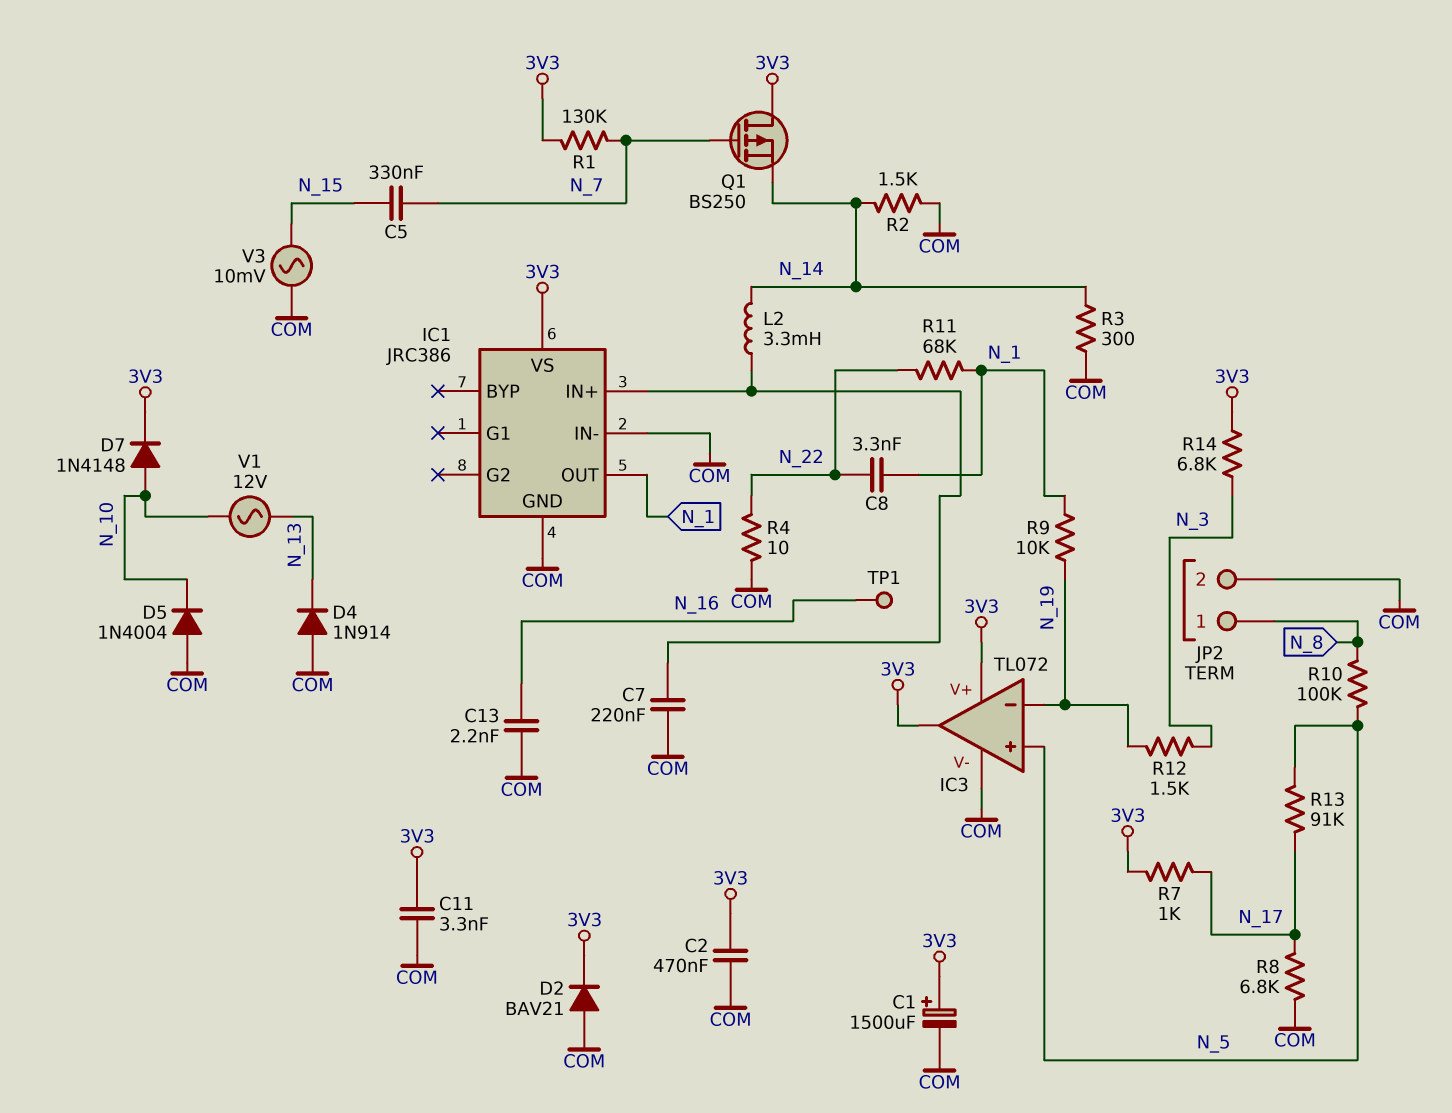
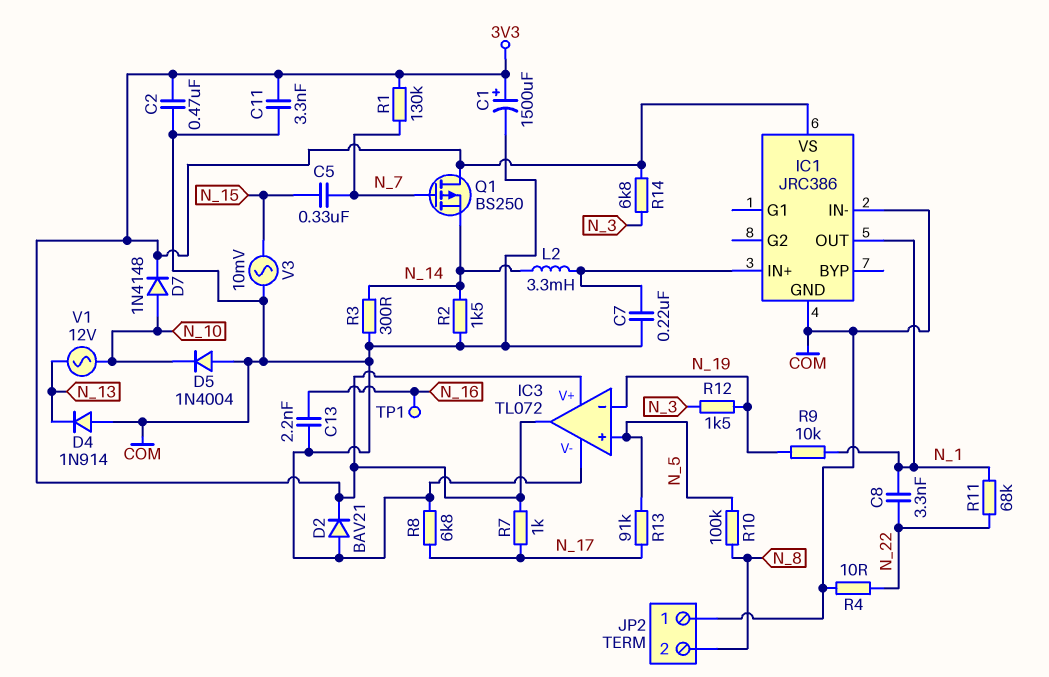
JP2 pin 1: N_8 -> COM
JP2 pin 2: COM -> N_8

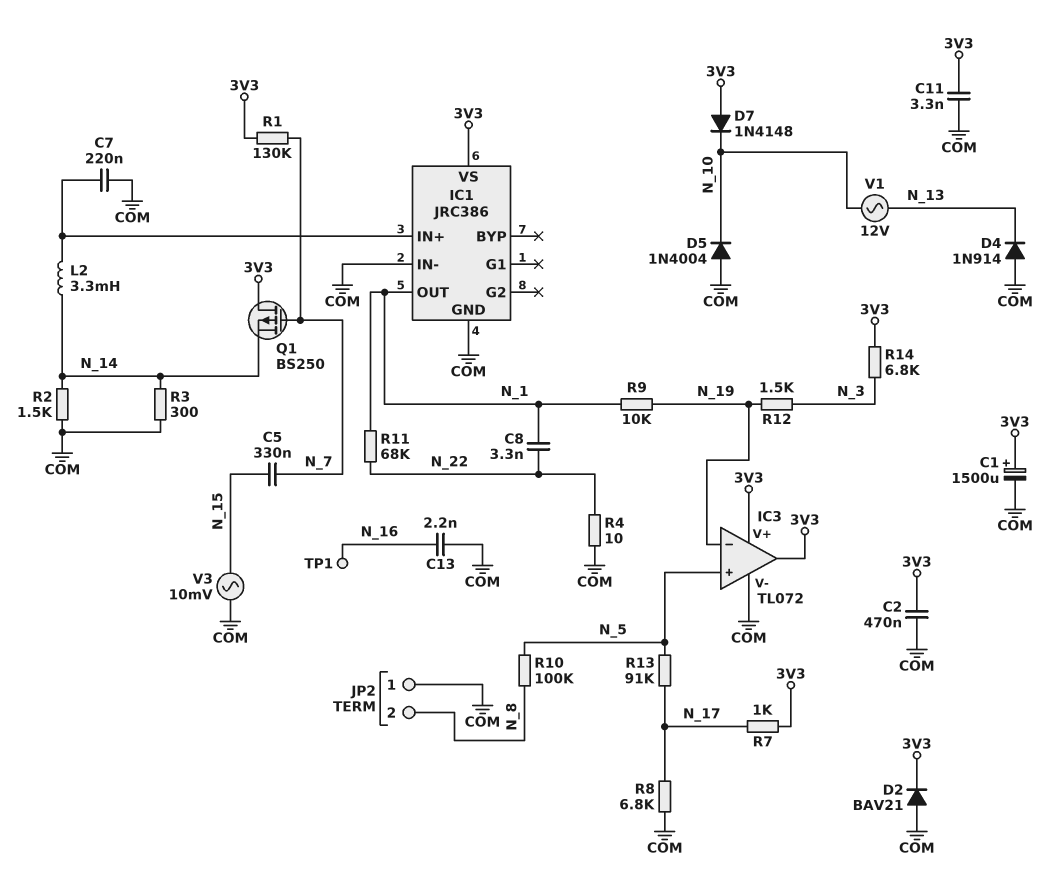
D7: diode 1N4148 (A N_10, K 3V3) -> diode 1N4148 (A 3V3, K N_10)

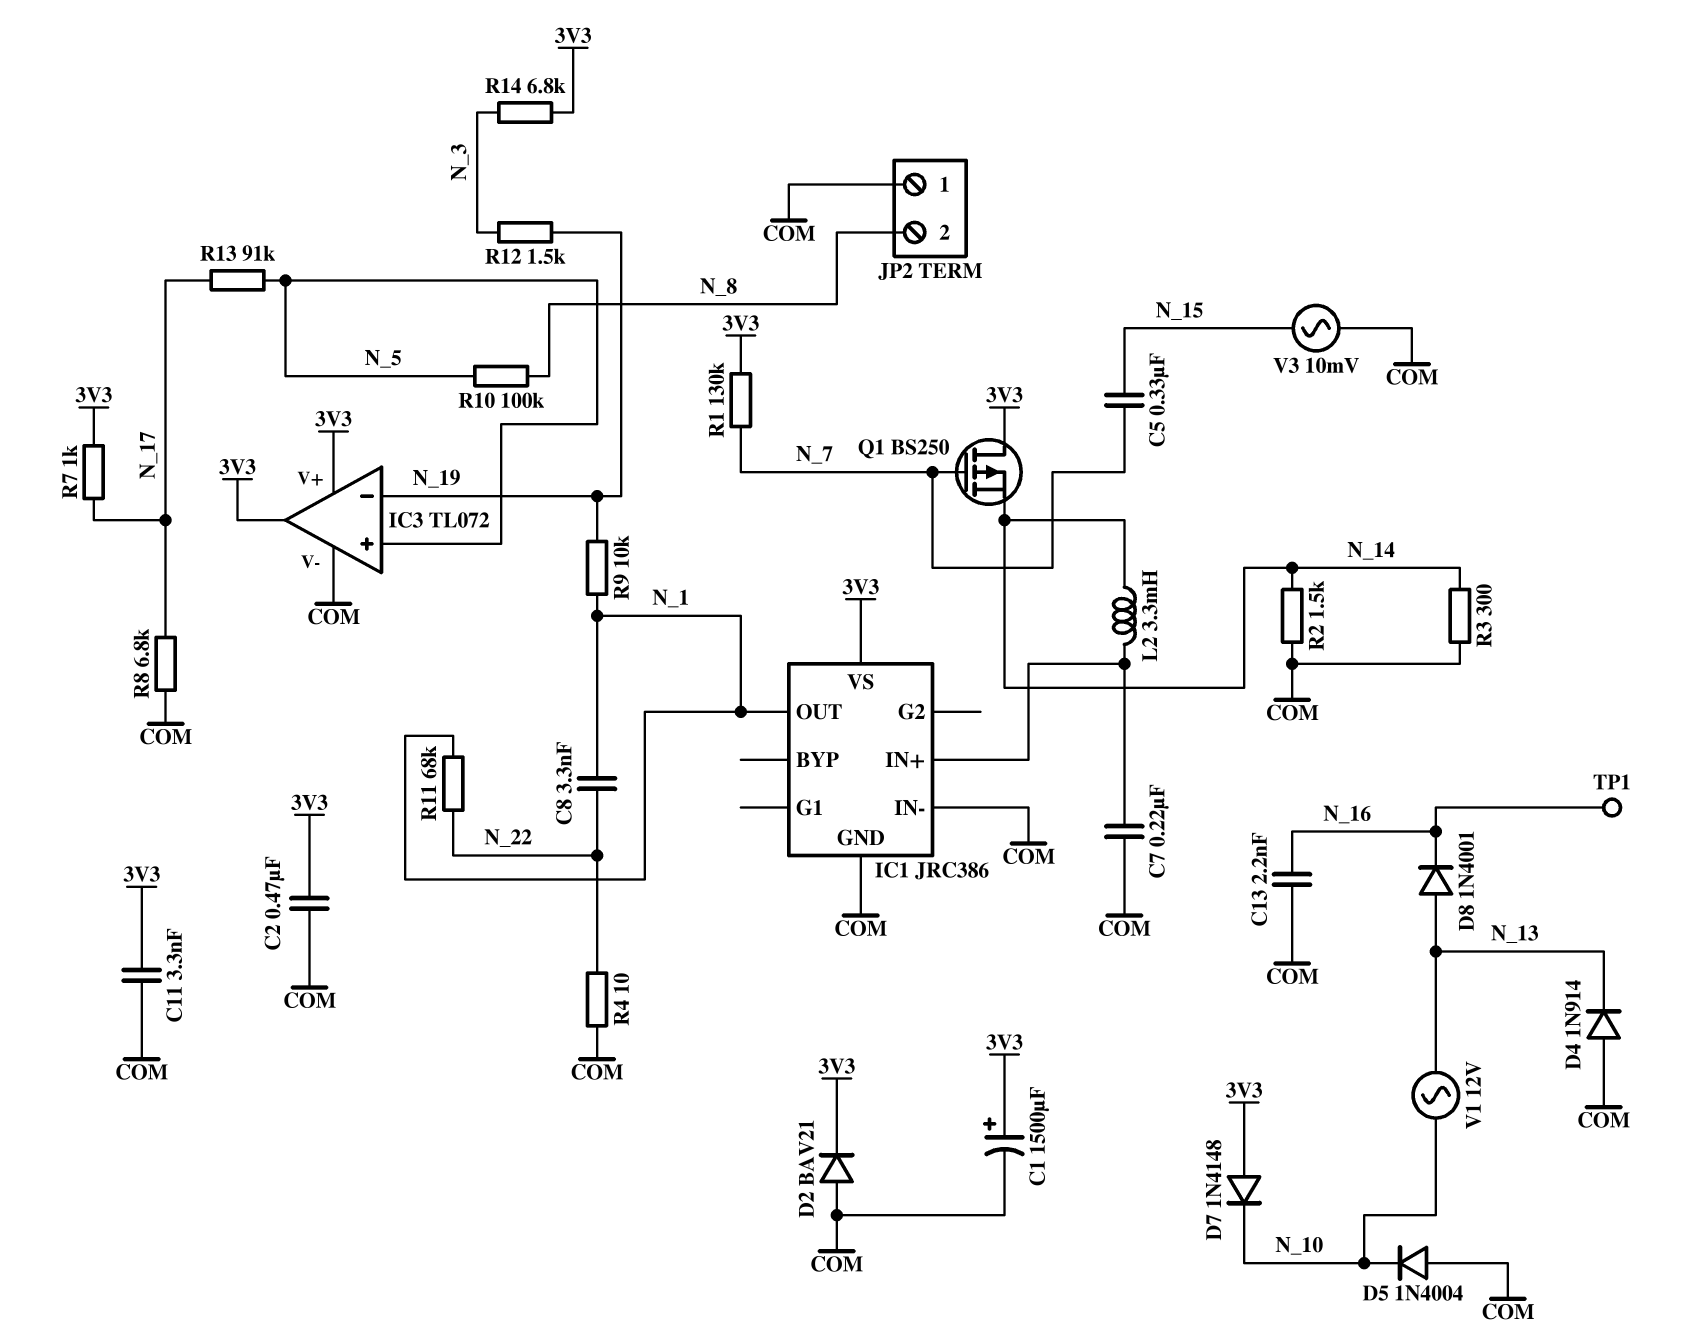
D8: none -> diode 1N4001 (A N_13, K N_16)

